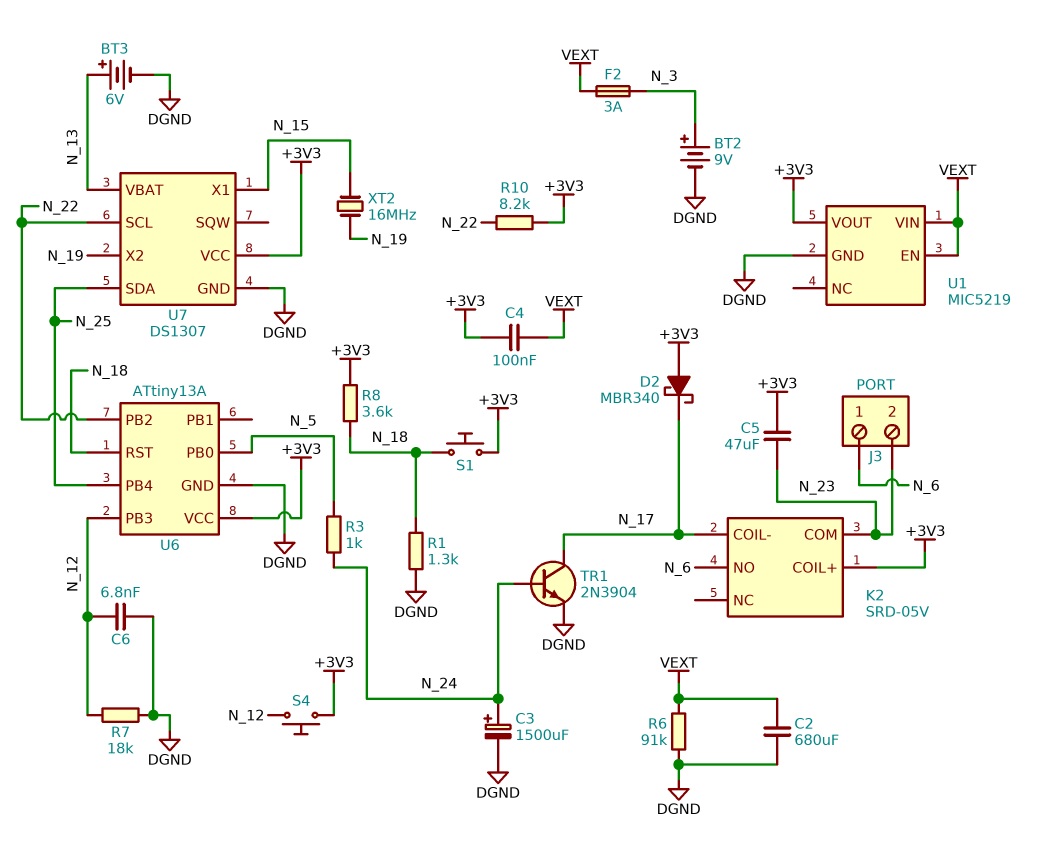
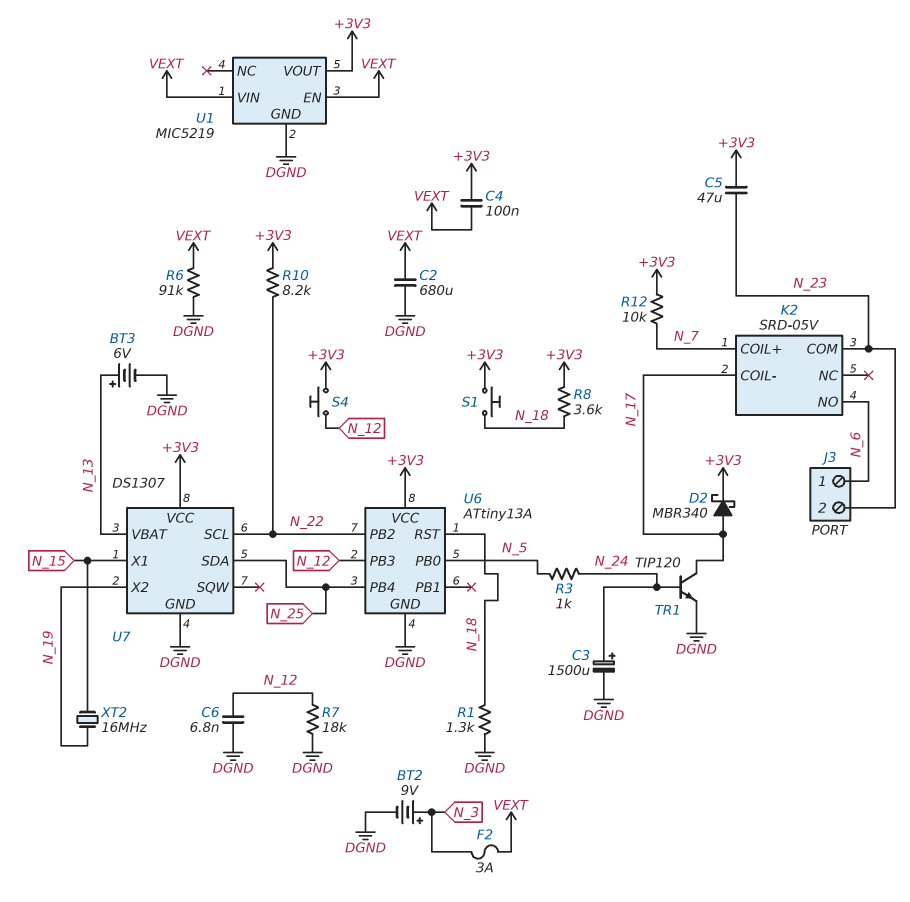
D2: schottky MBR340 (A +3V3, K N_17) -> schottky MBR340 (A N_17, K +3V3)
K2 pin COIL+: +3V3 -> N_7
R12: none -> 10k (+3V3, N_7)
TR1: NPN 2N3904 (B N_24, C N_17, E DGND) -> NPN TIP120 (B N_24, C N_17, E DGND)

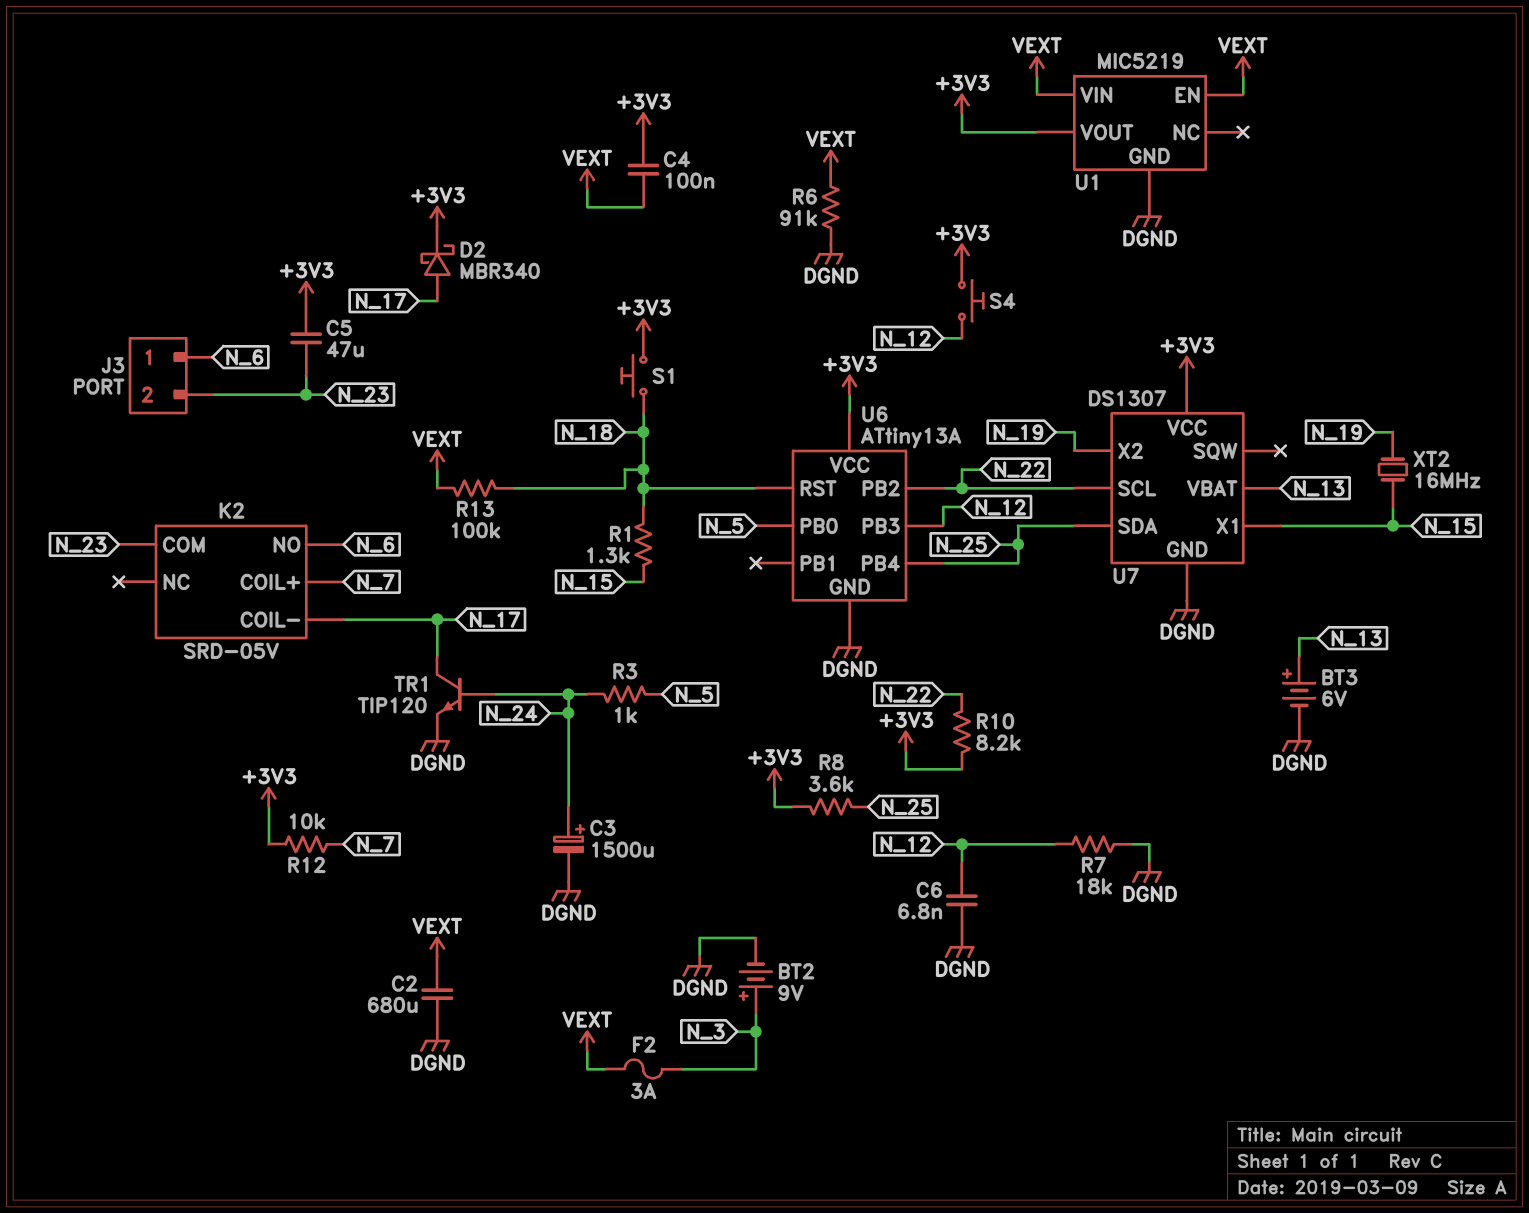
R1: 1.3k (DGND, N_18) -> 1.3k (N_15, N_18)
R8: 3.6k (+3V3, N_18) -> 3.6k (+3V3, N_25)
R13: none -> 100k (N_18, VEXT)

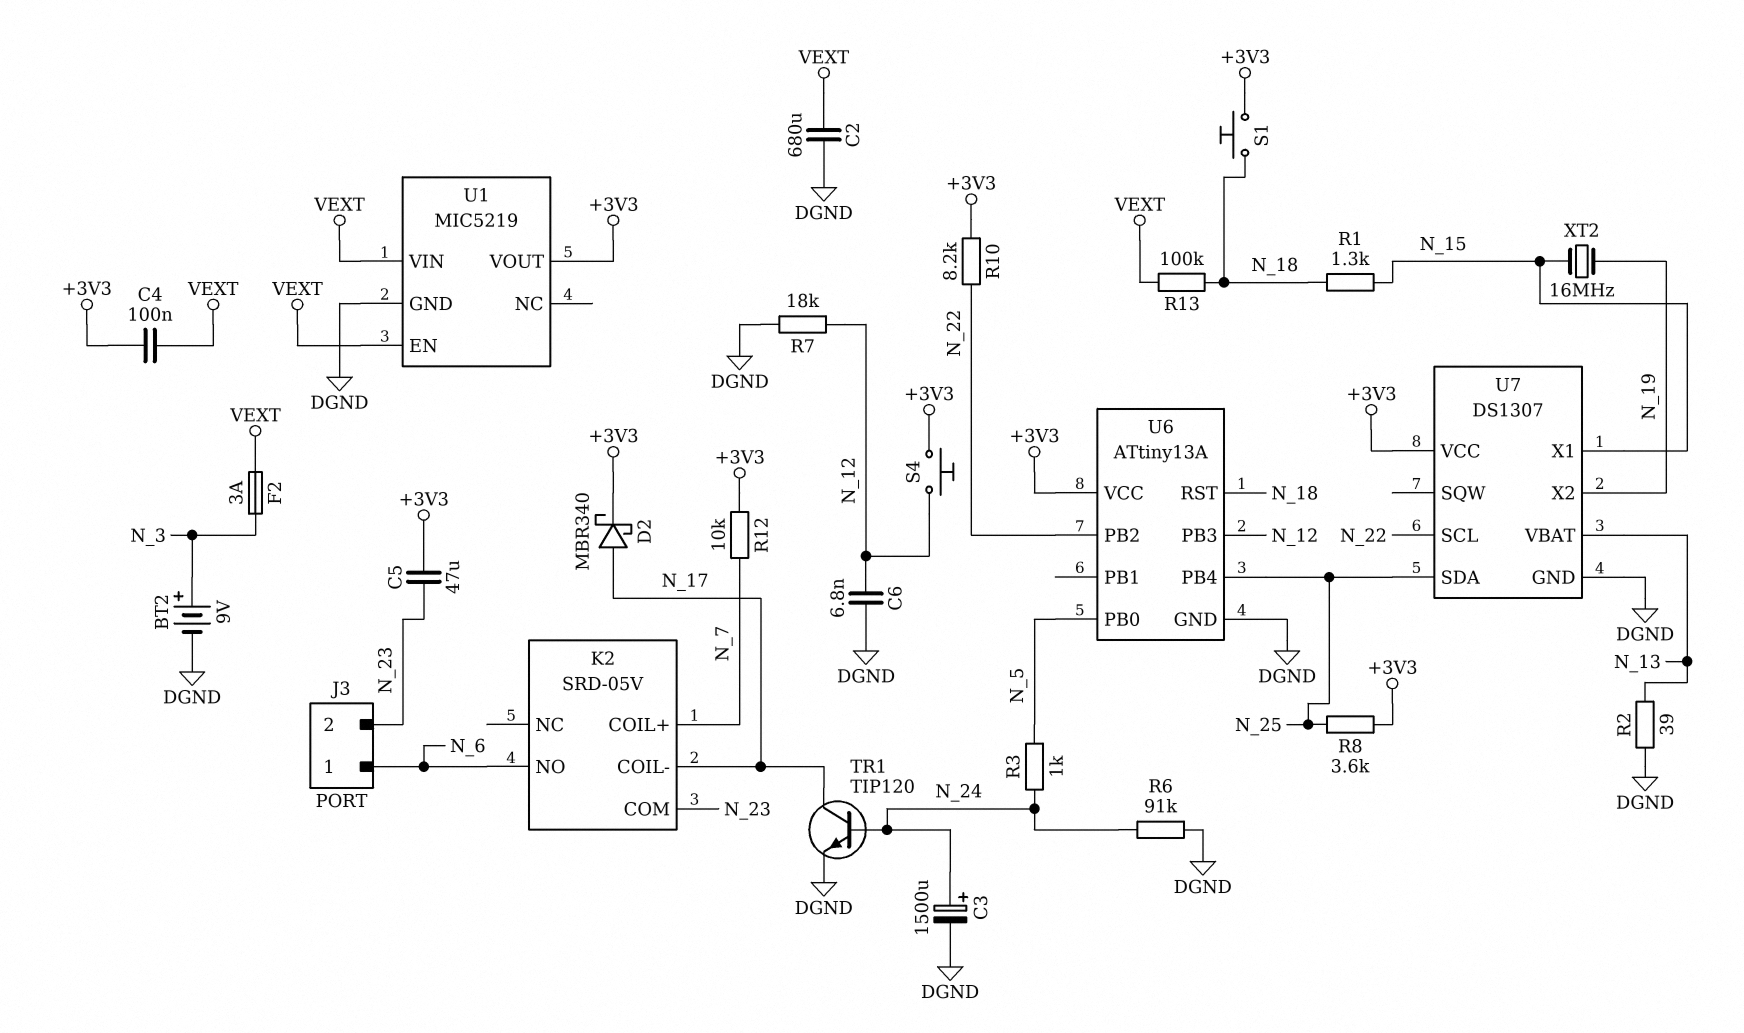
BT3: 6V (plus N_13, minus DGND) -> none
R2: none -> 39 (DGND, N_13)
R6: 91k (DGND, VEXT) -> 91k (DGND, N_24)

